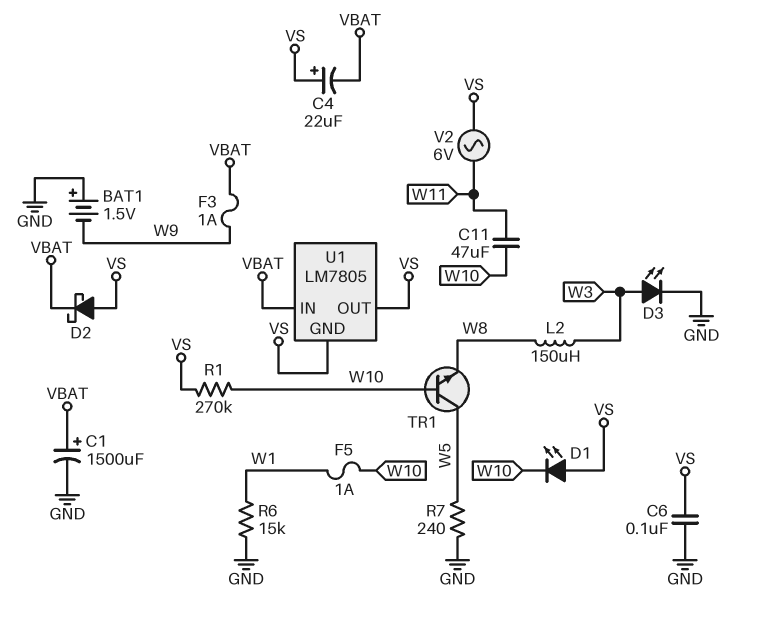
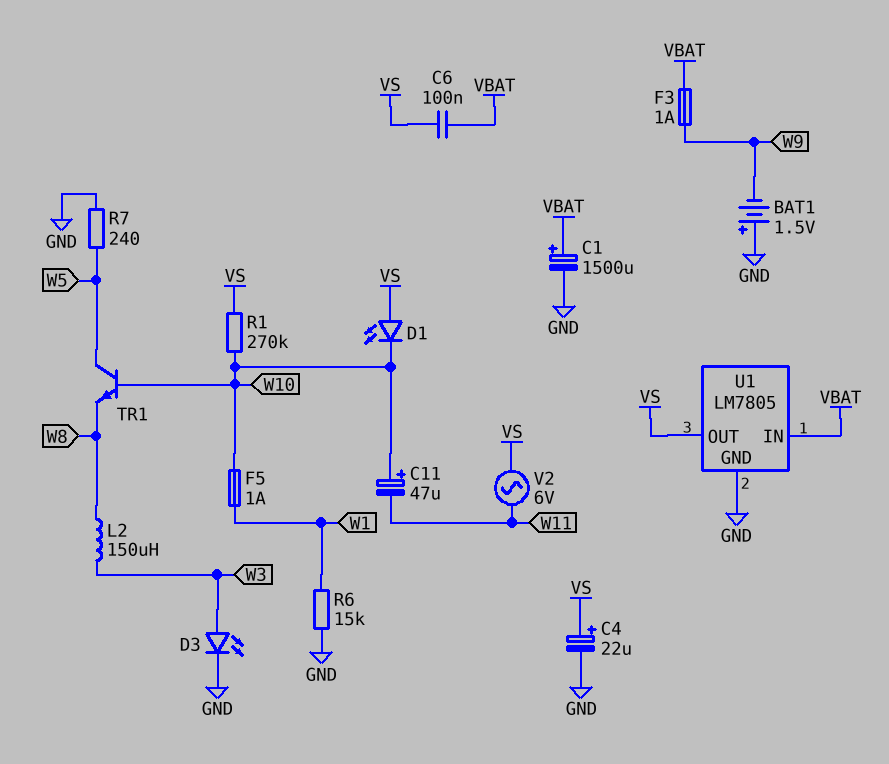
C4: 22uF (plus VS, minus VBAT) -> 22uF (plus VS, minus GND)
C6: 100nF (GND, VS) -> 100nF (VBAT, VS)
C11: 47uF (W10, W11) -> 47uF (plus W10, minus W11)
D2: schottky (A VS, K VBAT) -> none
U1 pin GND: VS -> GND

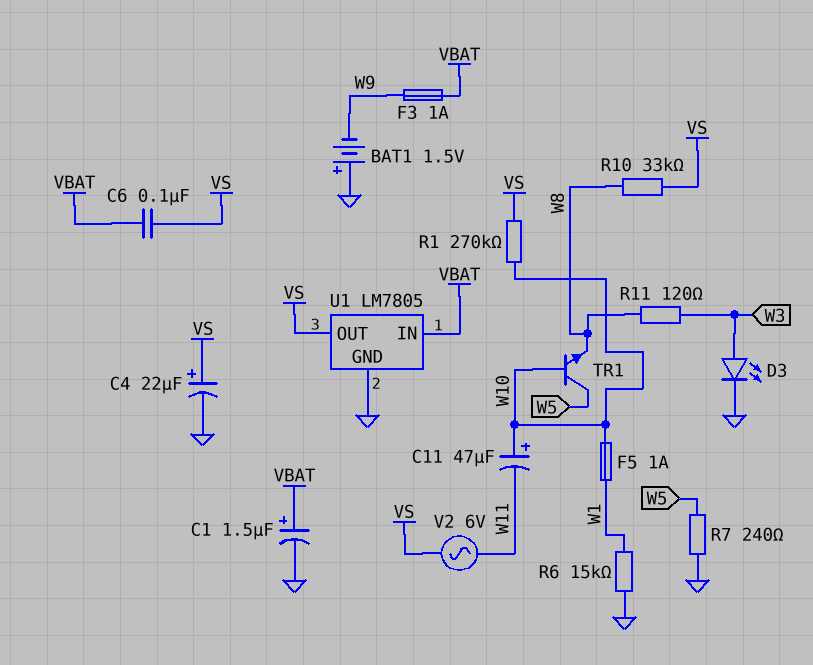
C1: 1500uF (plus VBAT, minus GND) -> 1.5uF (plus VBAT, minus GND)
D1: LED (A VS, K W10) -> none
L2: 150uH (W3, W8) -> none
R10: none -> 33k (VS, W8)
R11: none -> 120 (W3, W8)

